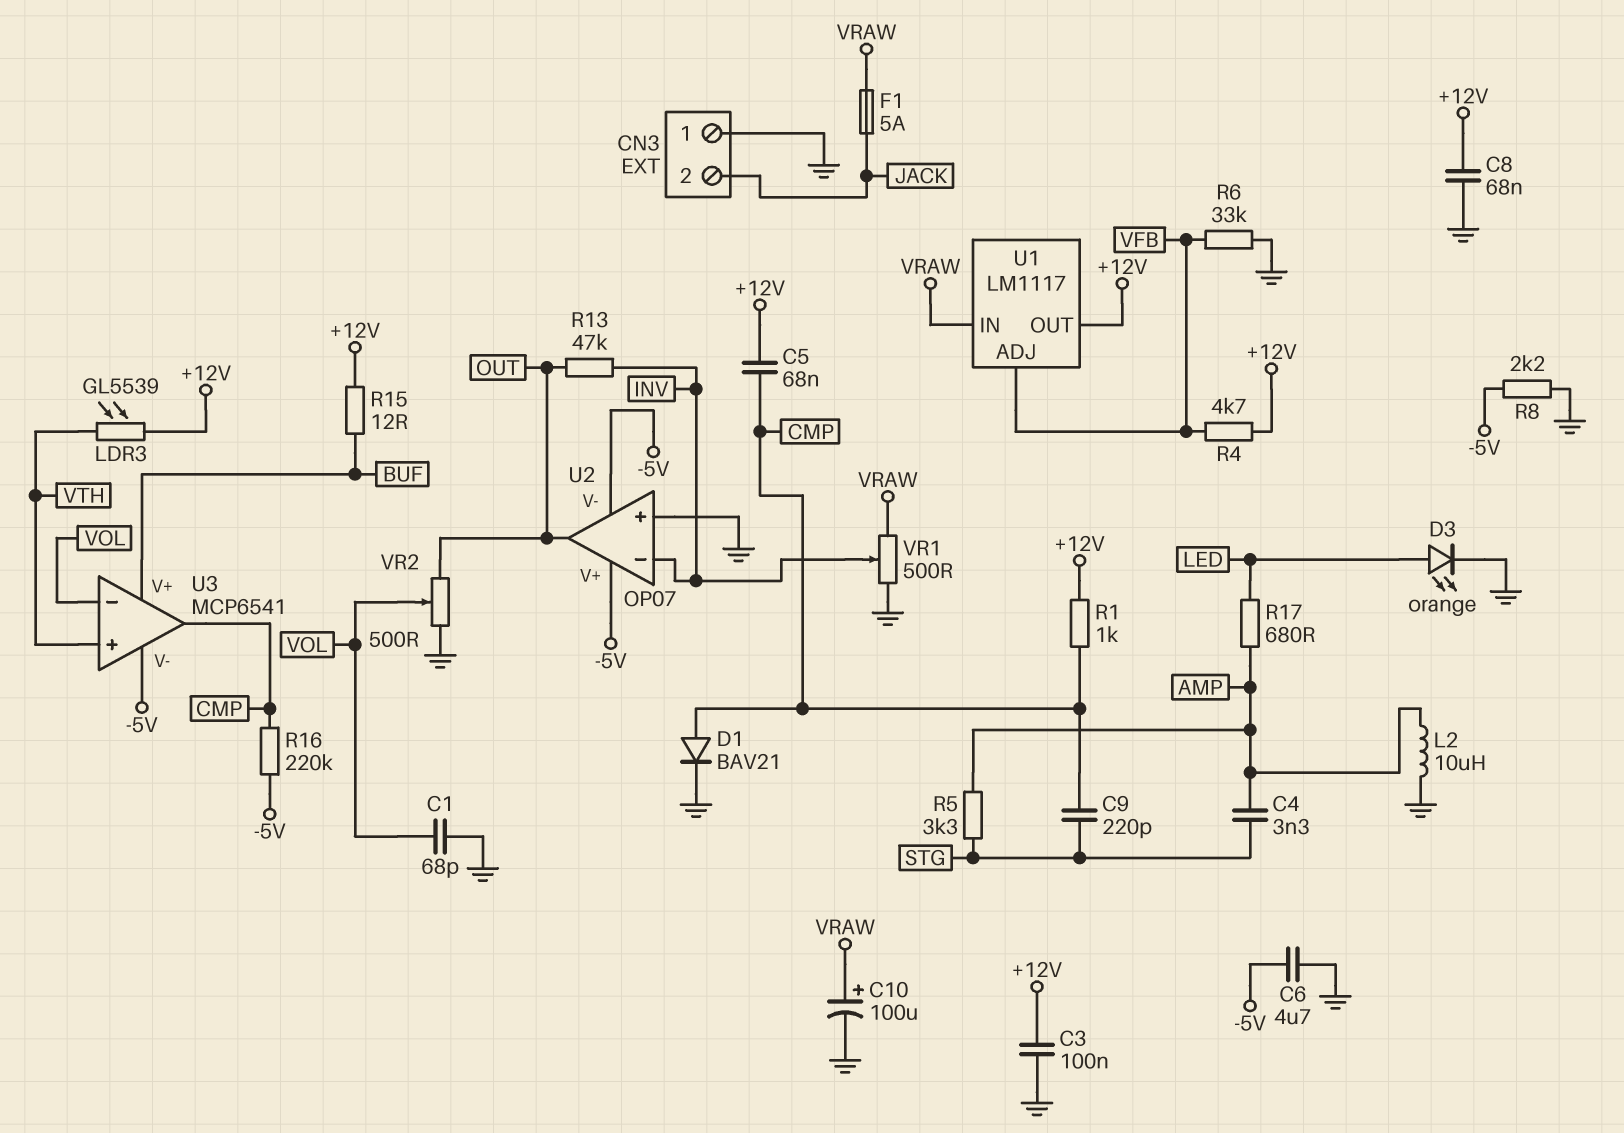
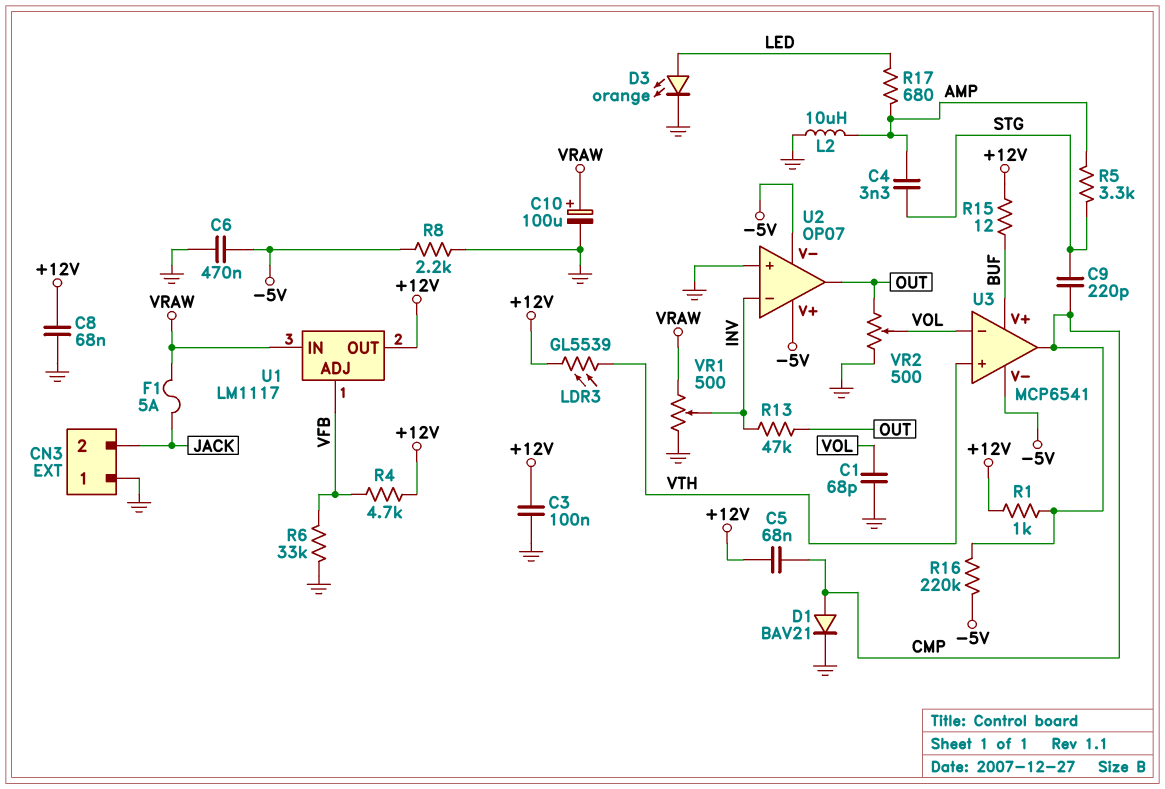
C6: 4.7uF (-5V, GND) -> 470nF (-5V, GND)

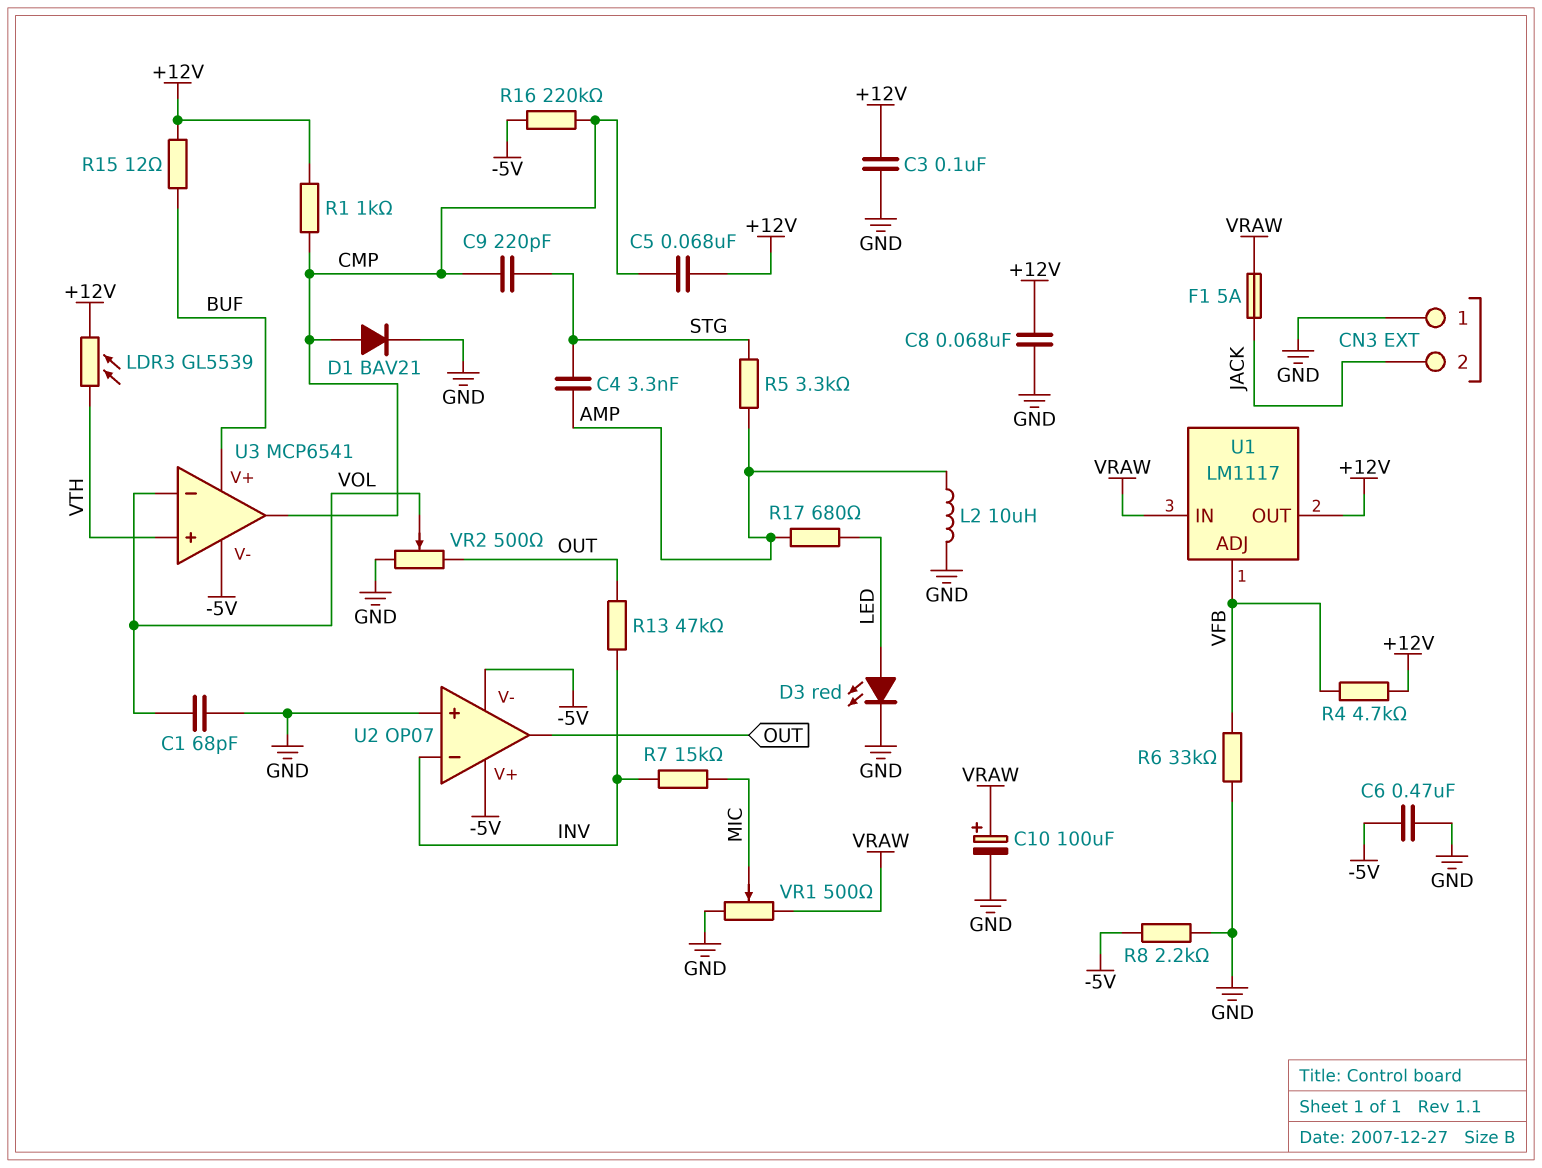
D3: LED orange (A LED, K GND) -> LED red (A LED, K GND)
R7: none -> 15k (INV, MIC)
VR1: 500 (GND, VRAW, wiper INV) -> 500 (GND, VRAW, wiper MIC)

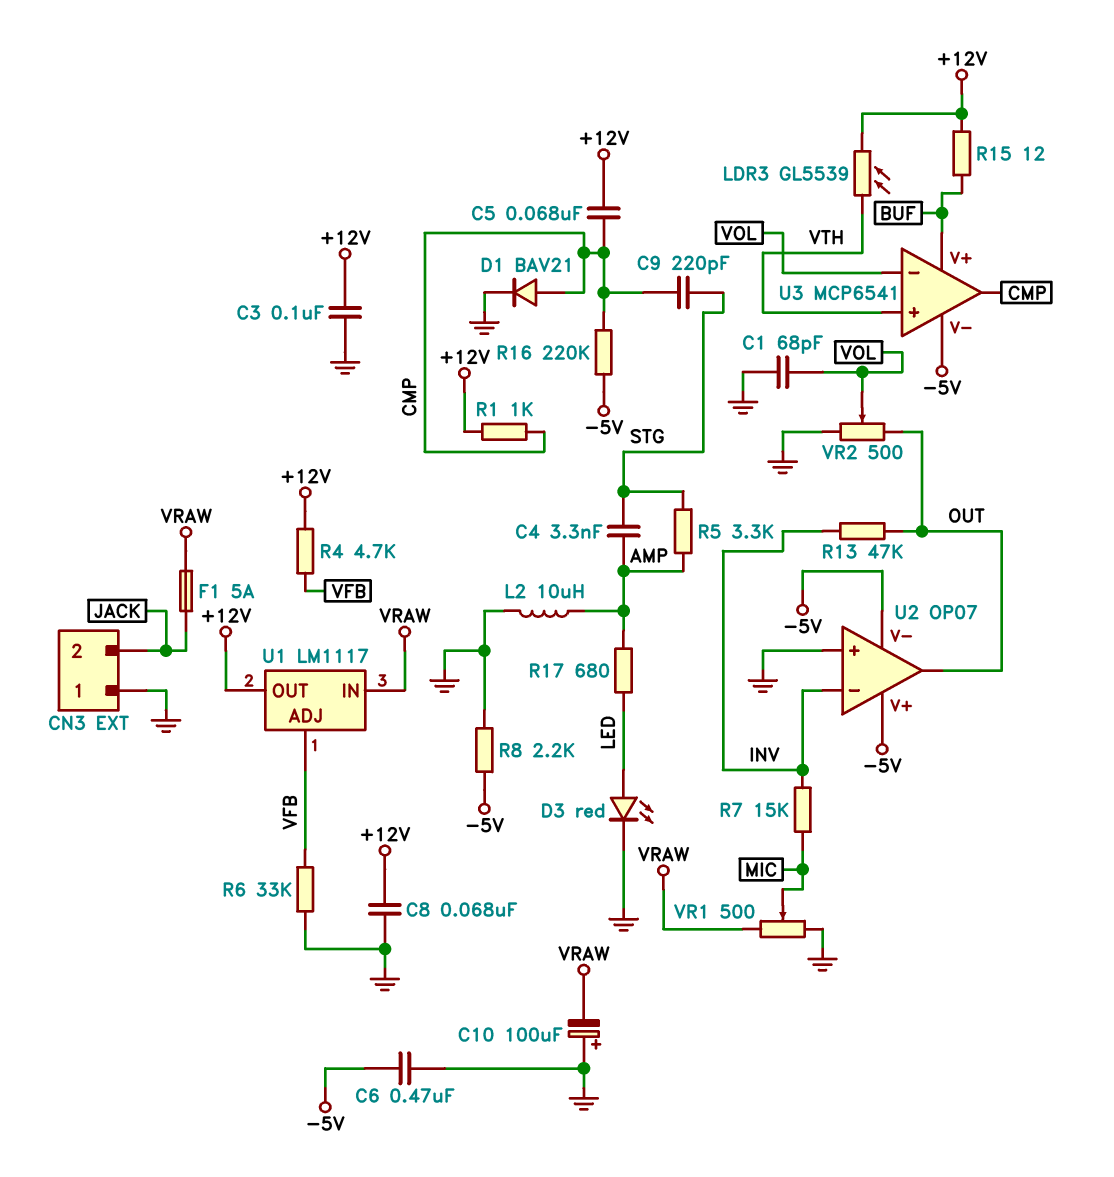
C10: 100uF (plus VRAW, minus GND) -> 100uF (plus GND, minus VRAW)

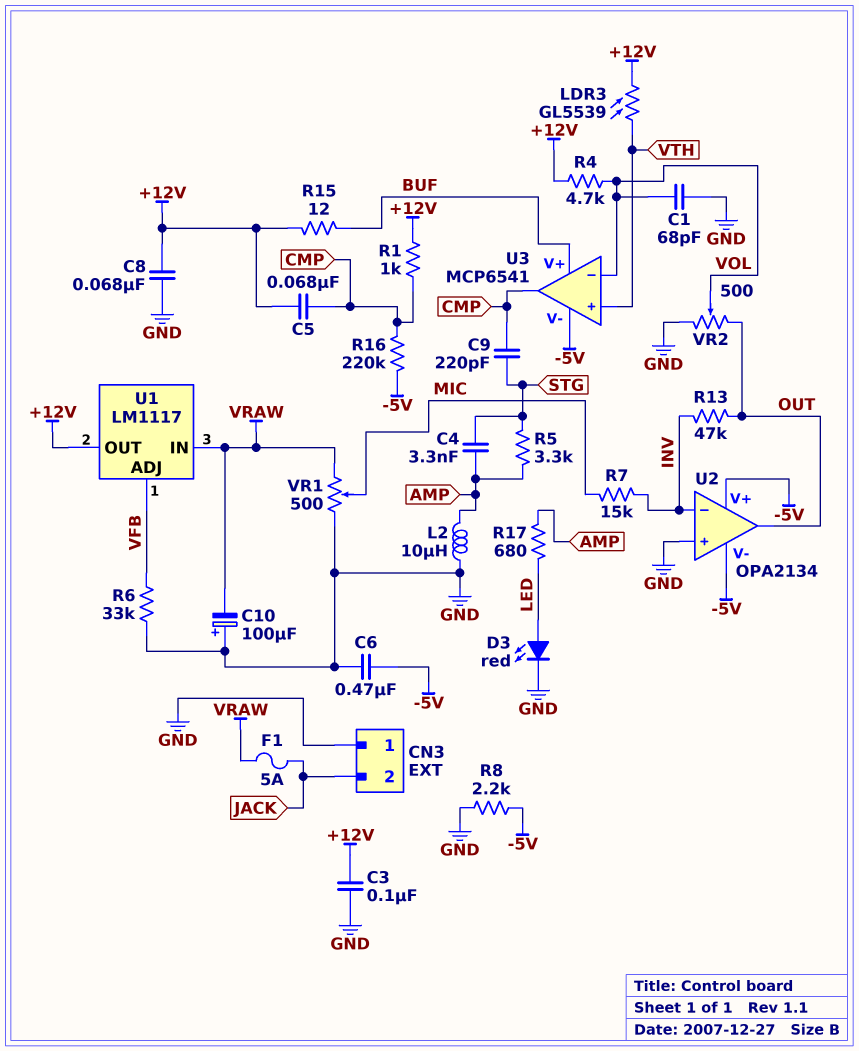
D1: diode BAV21 (A CMP, K GND) -> none
R4: 4.7k (+12V, VFB) -> 4.7k (+12V, VOL)
U2: OP07 -> OPA2134

